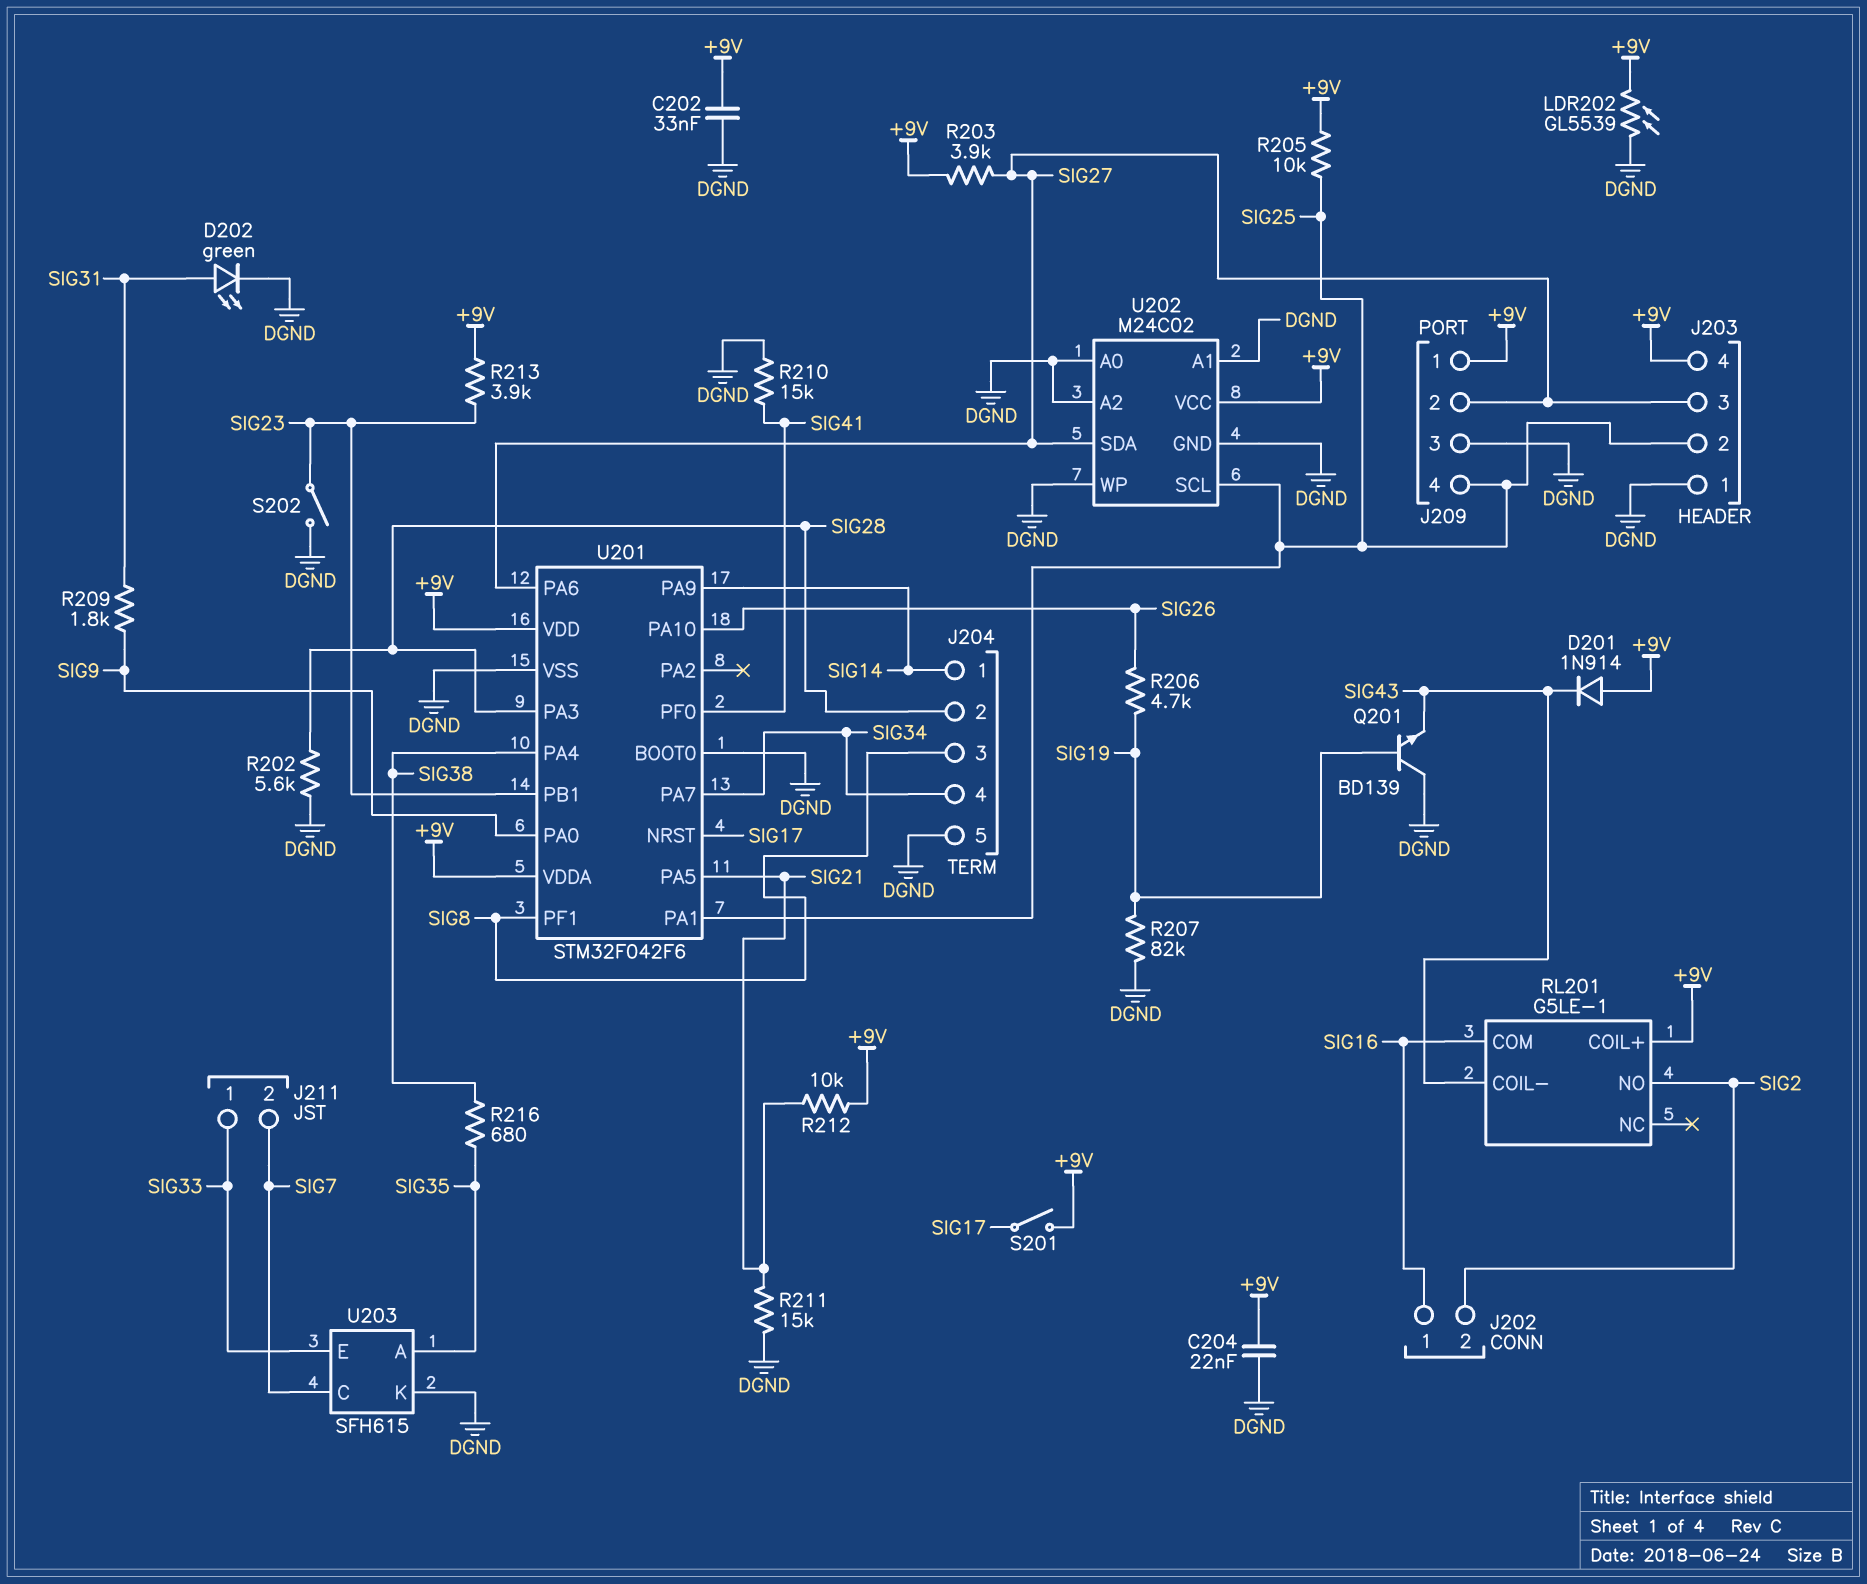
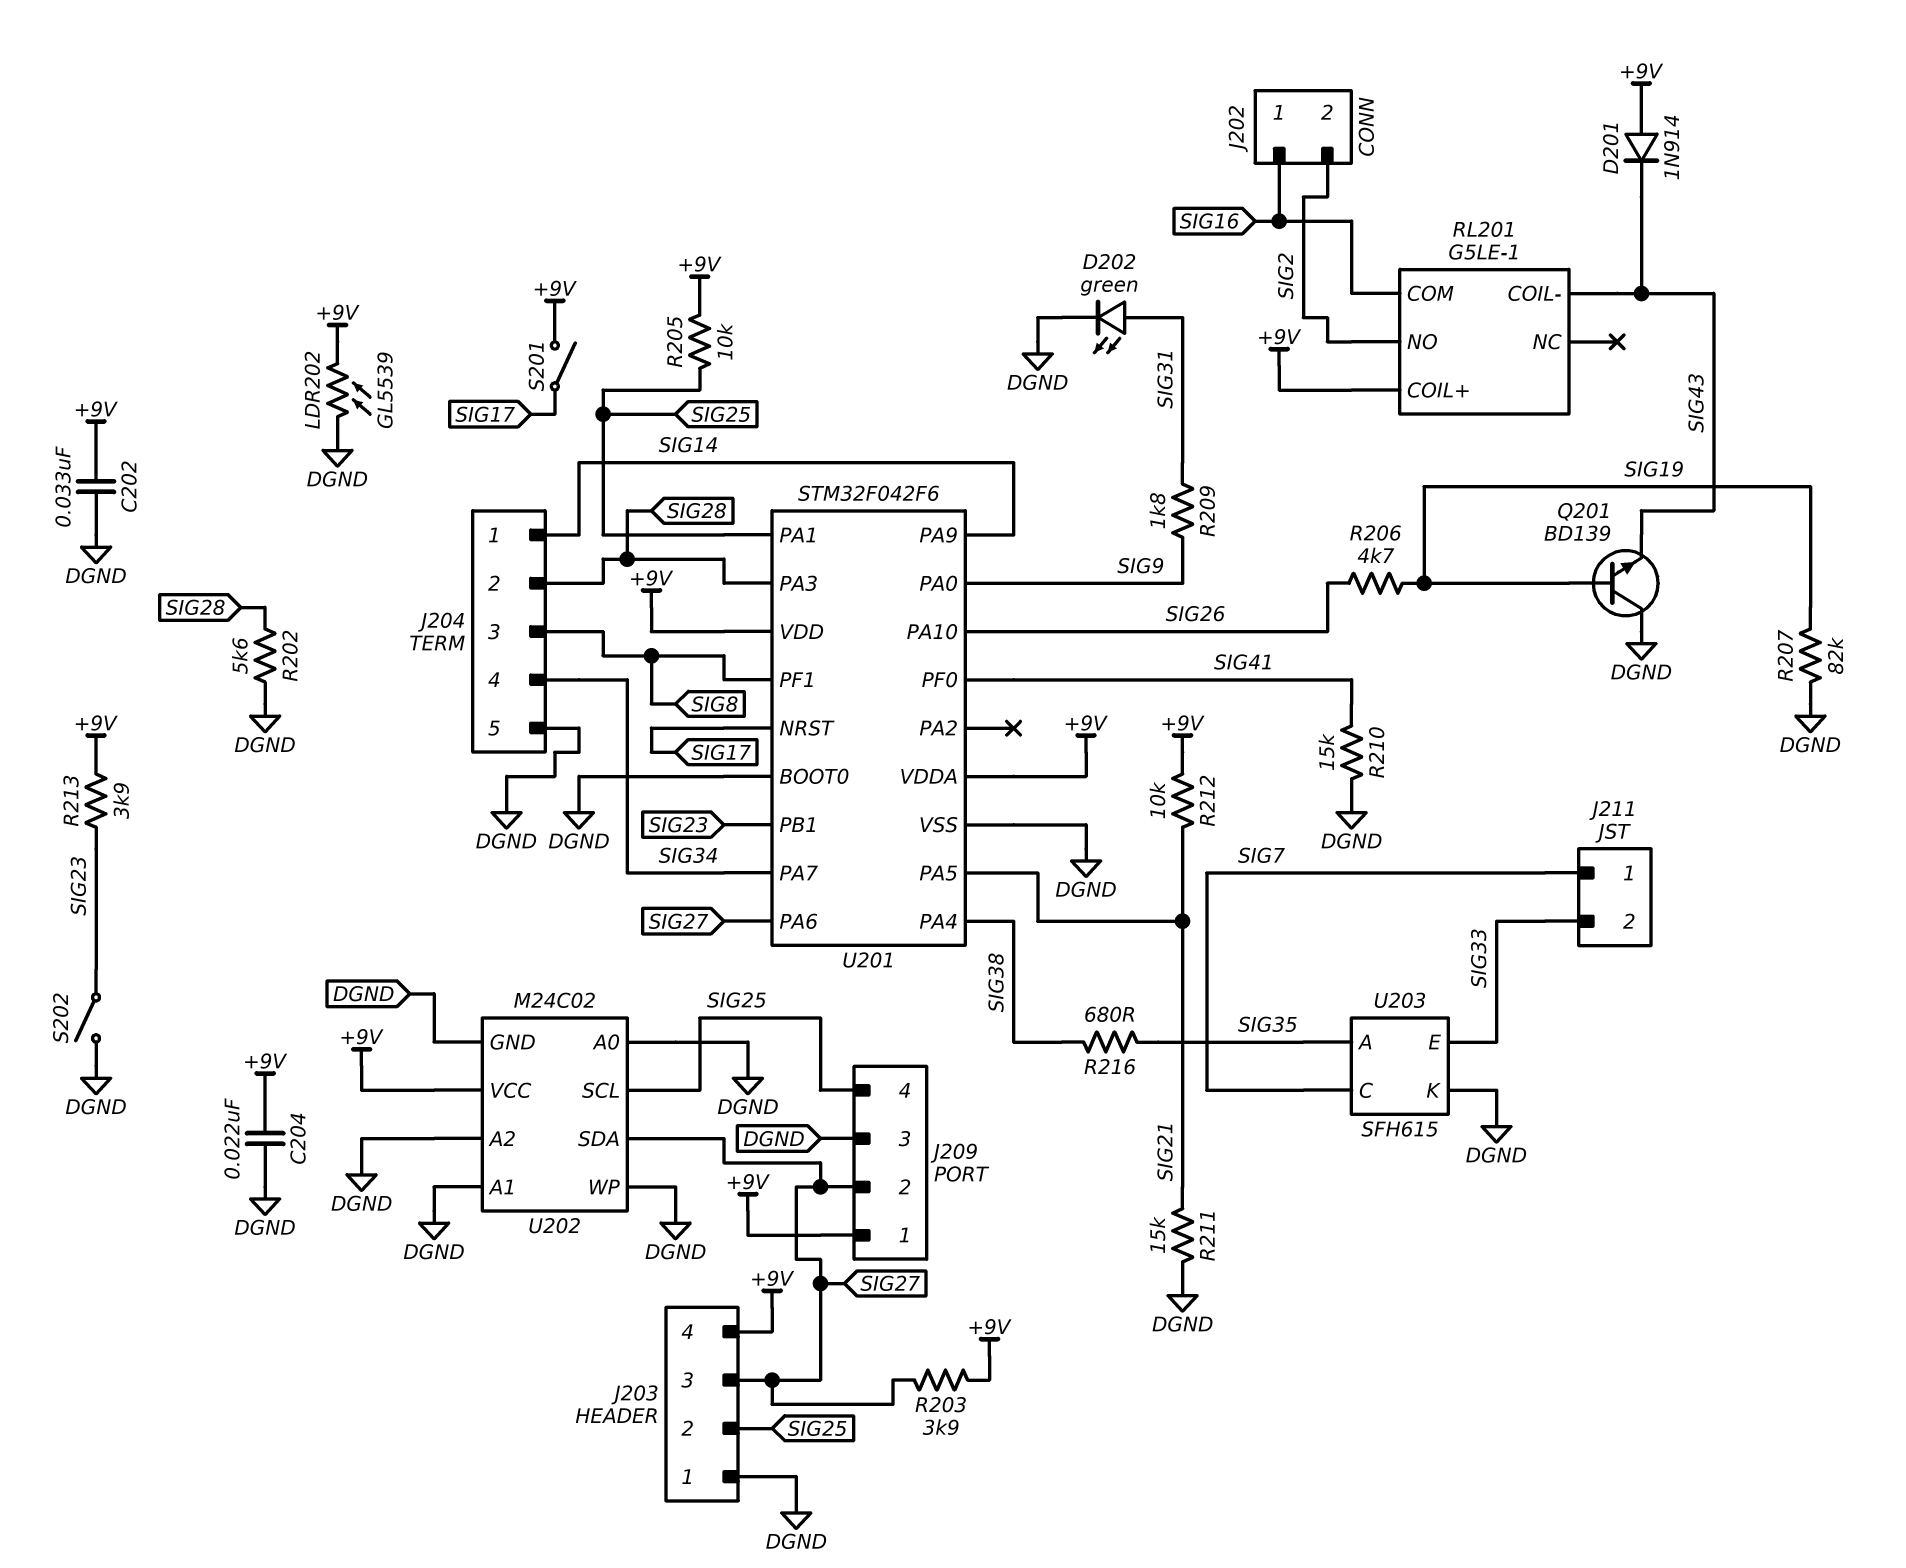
J211 pin 1: SIG33 -> SIG7
J211 pin 2: SIG7 -> SIG33

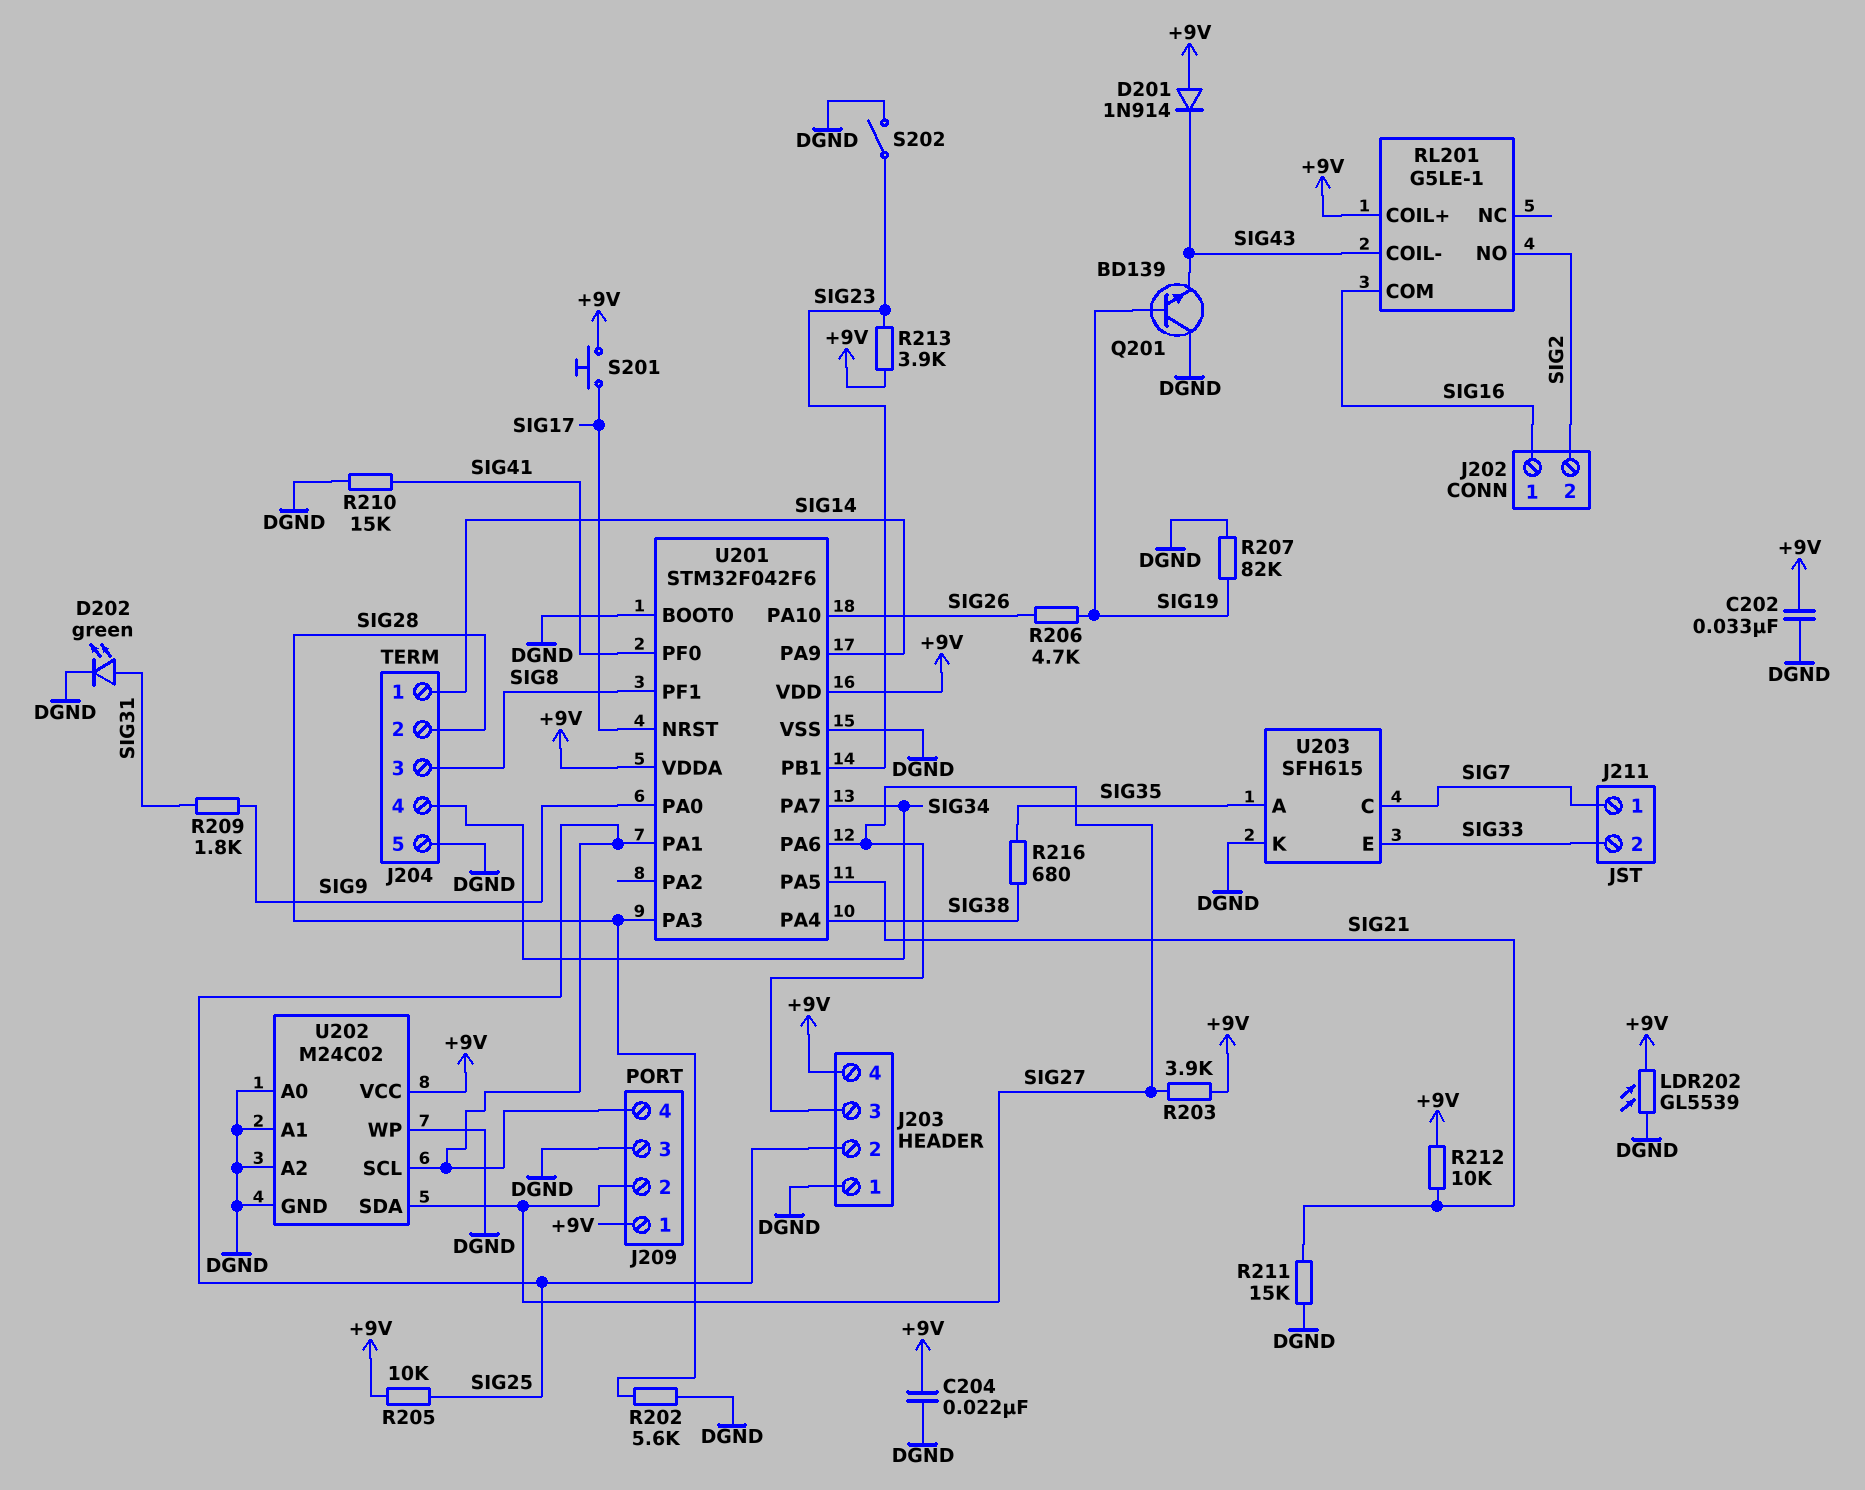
S201: switch (+9V, SIG17) -> button (+9V, SIG17)

